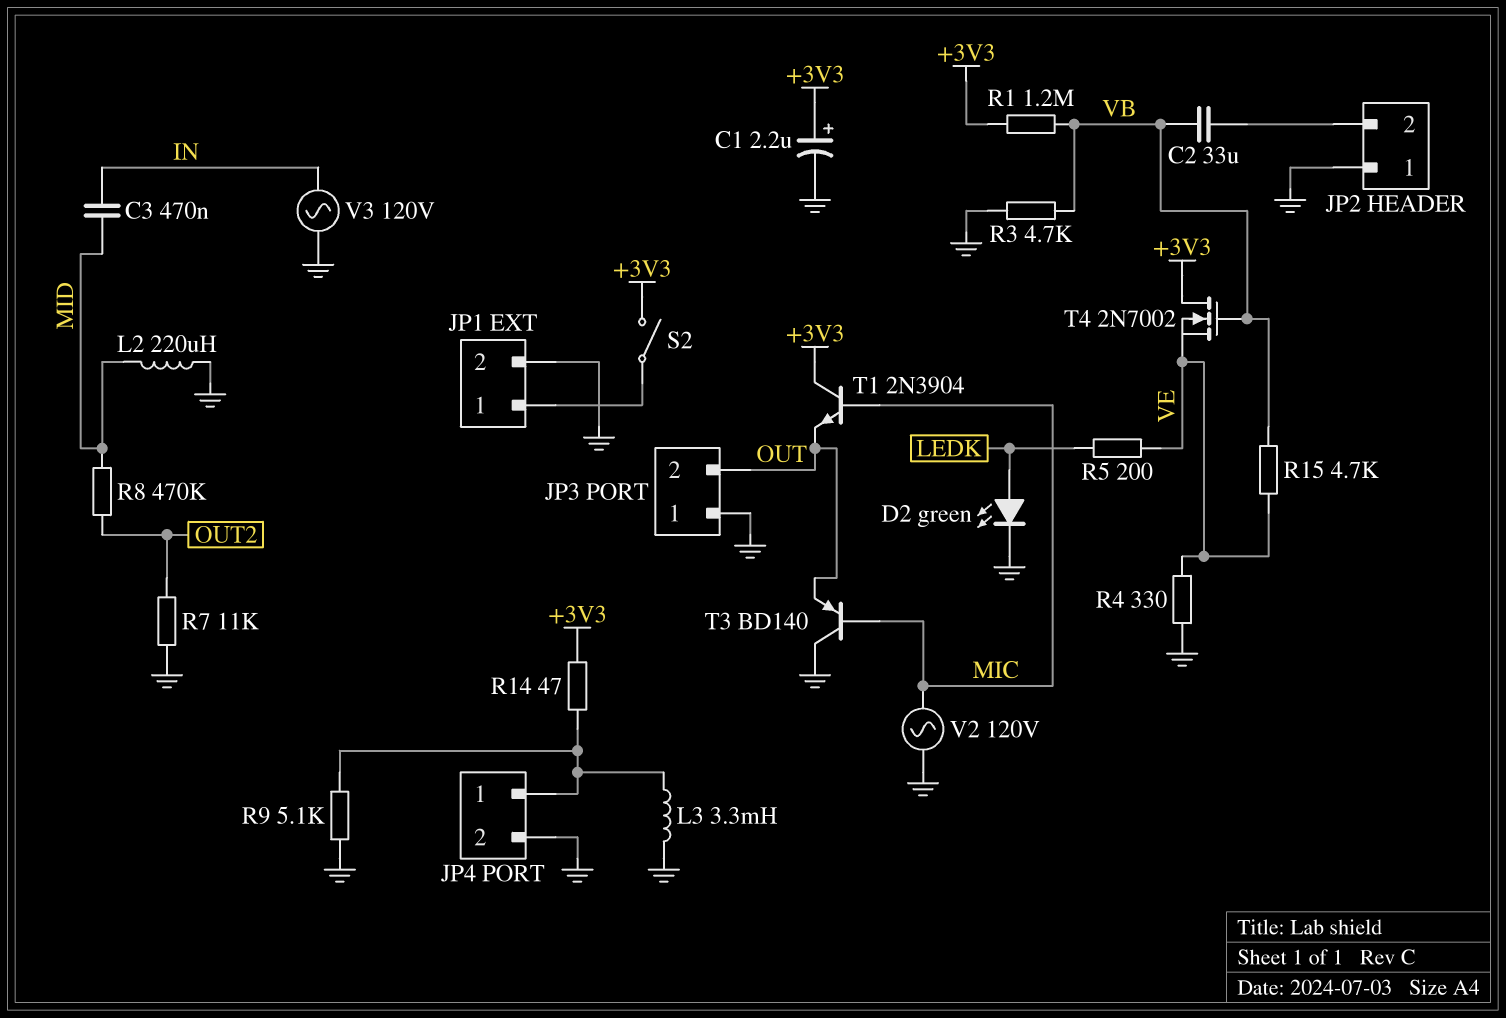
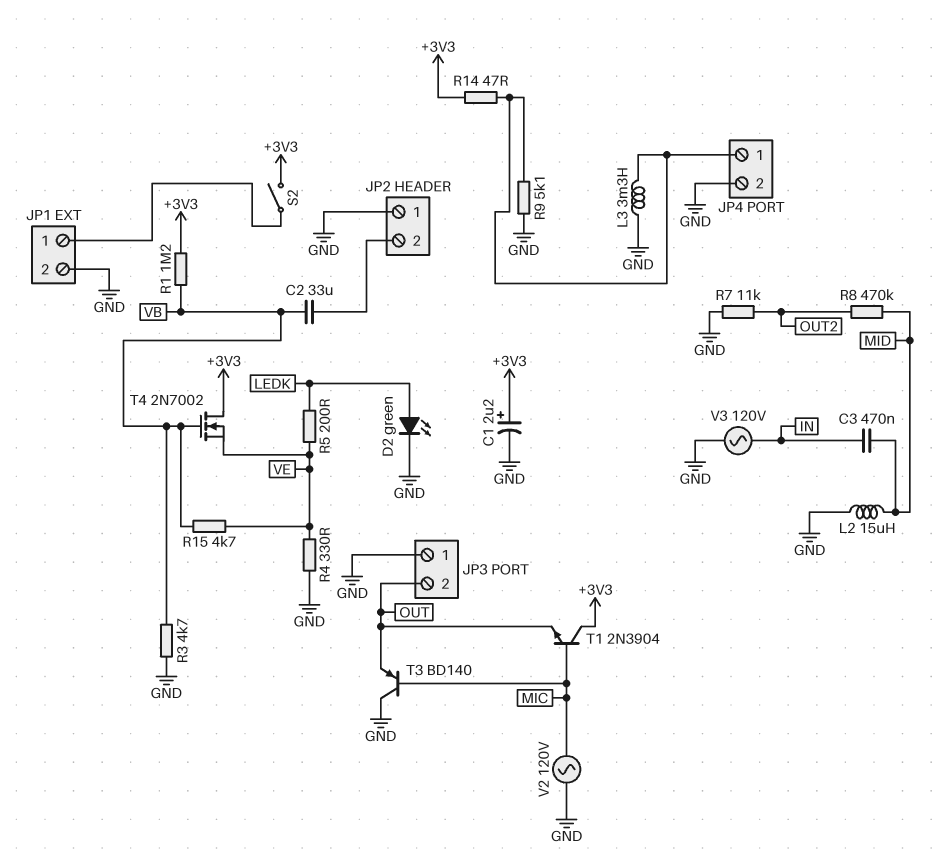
L2: 220uH (GND, MID) -> 15uH (GND, MID)

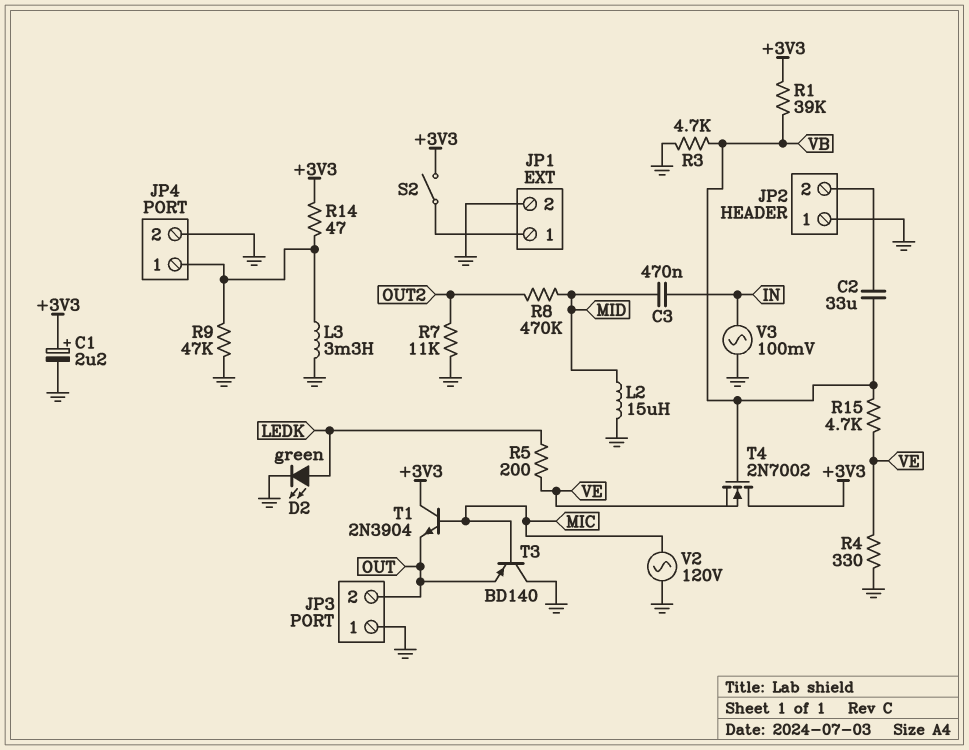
R1: 1.2M (+3V3, VB) -> 39k (+3V3, VB)
R9: 5.1k (GND, JP4/1) -> 47k (GND, JP4/1)
V3: AC 120V (GND, IN) -> AC 100mV (GND, IN)

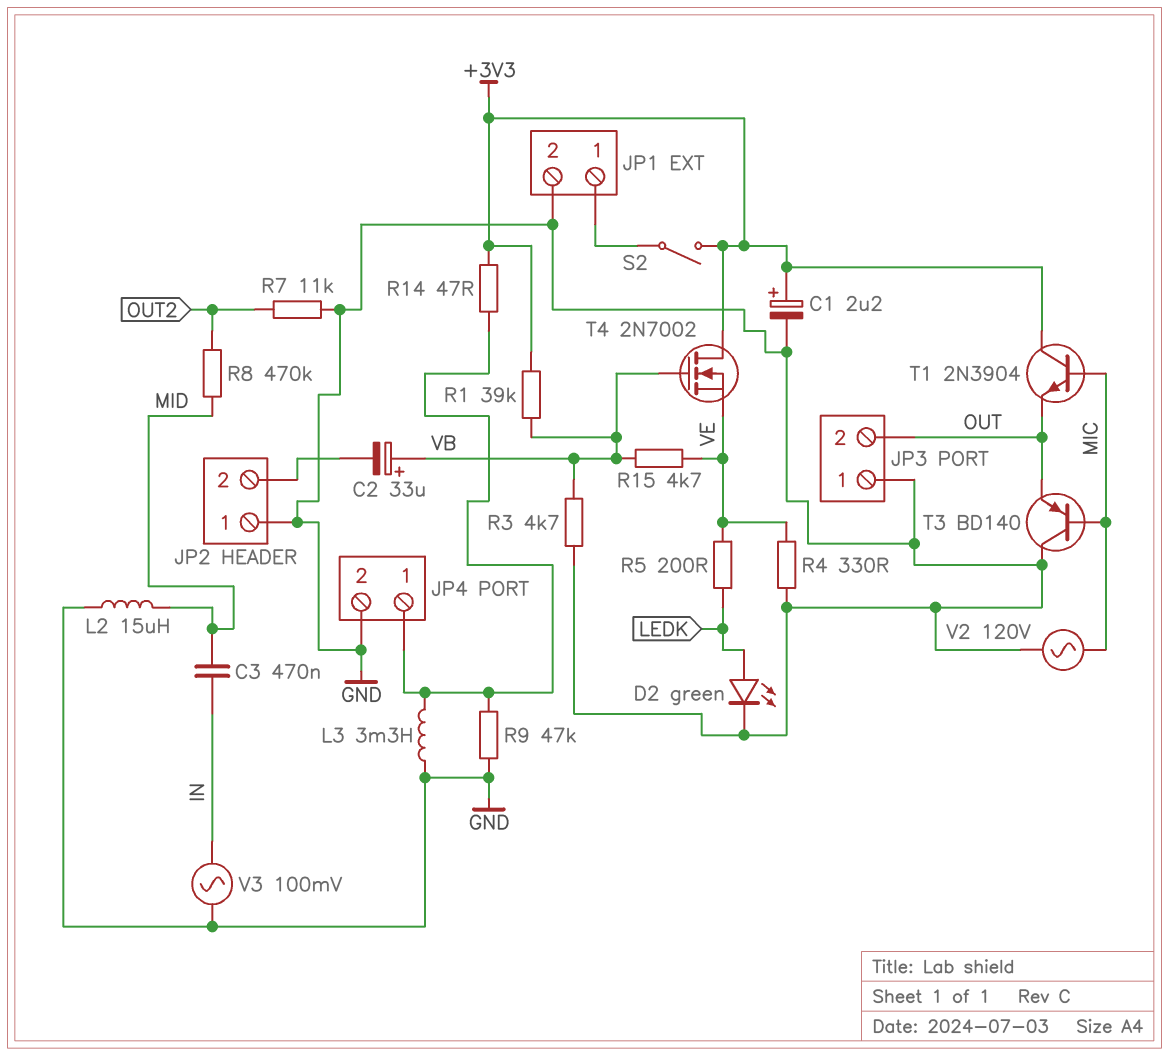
C2: 33uF (JP2/2, VB) -> 33uF (plus VB, minus JP2/2)

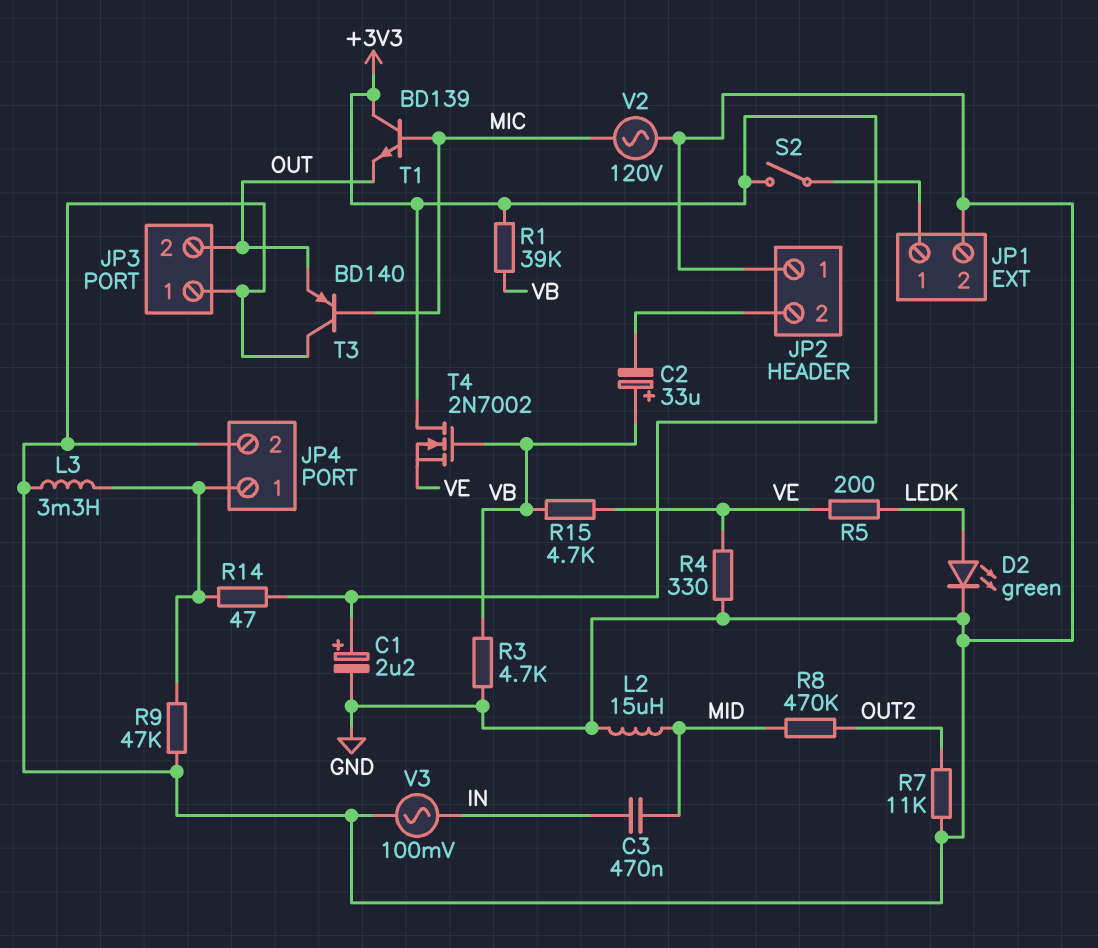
T1: NPN 2N3904 (B MIC, C +3V3, E OUT) -> NPN BD139 (B MIC, C +3V3, E OUT)

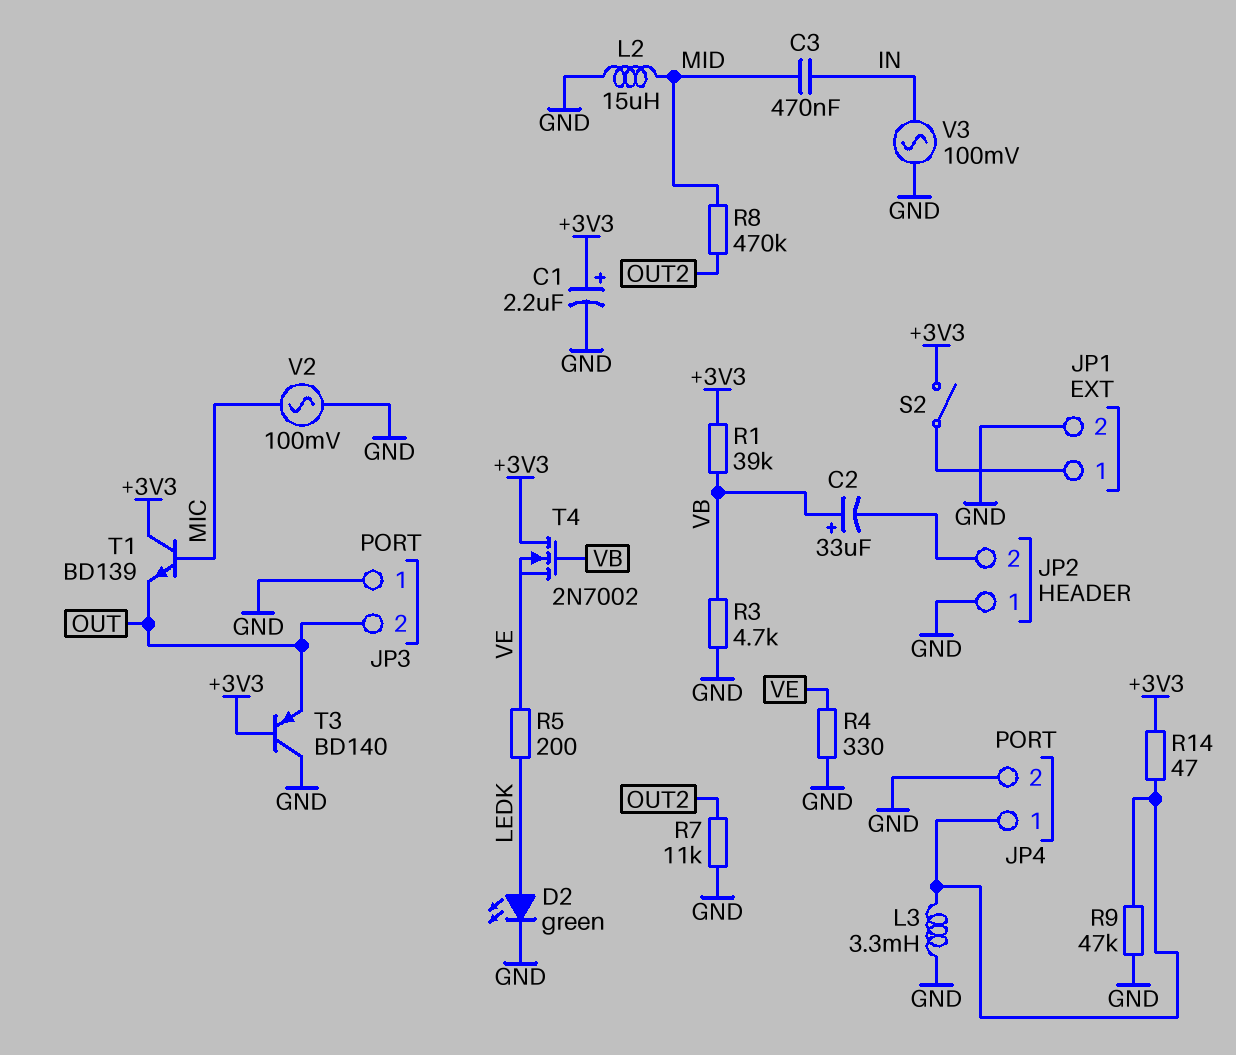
R15: 4.7k (VB, VE) -> none
T3: PNP BD140 (B MIC, C GND, E OUT) -> PNP BD140 (B +3V3, C GND, E OUT)
V2: AC 120V (GND, MIC) -> AC 100mV (GND, MIC)

